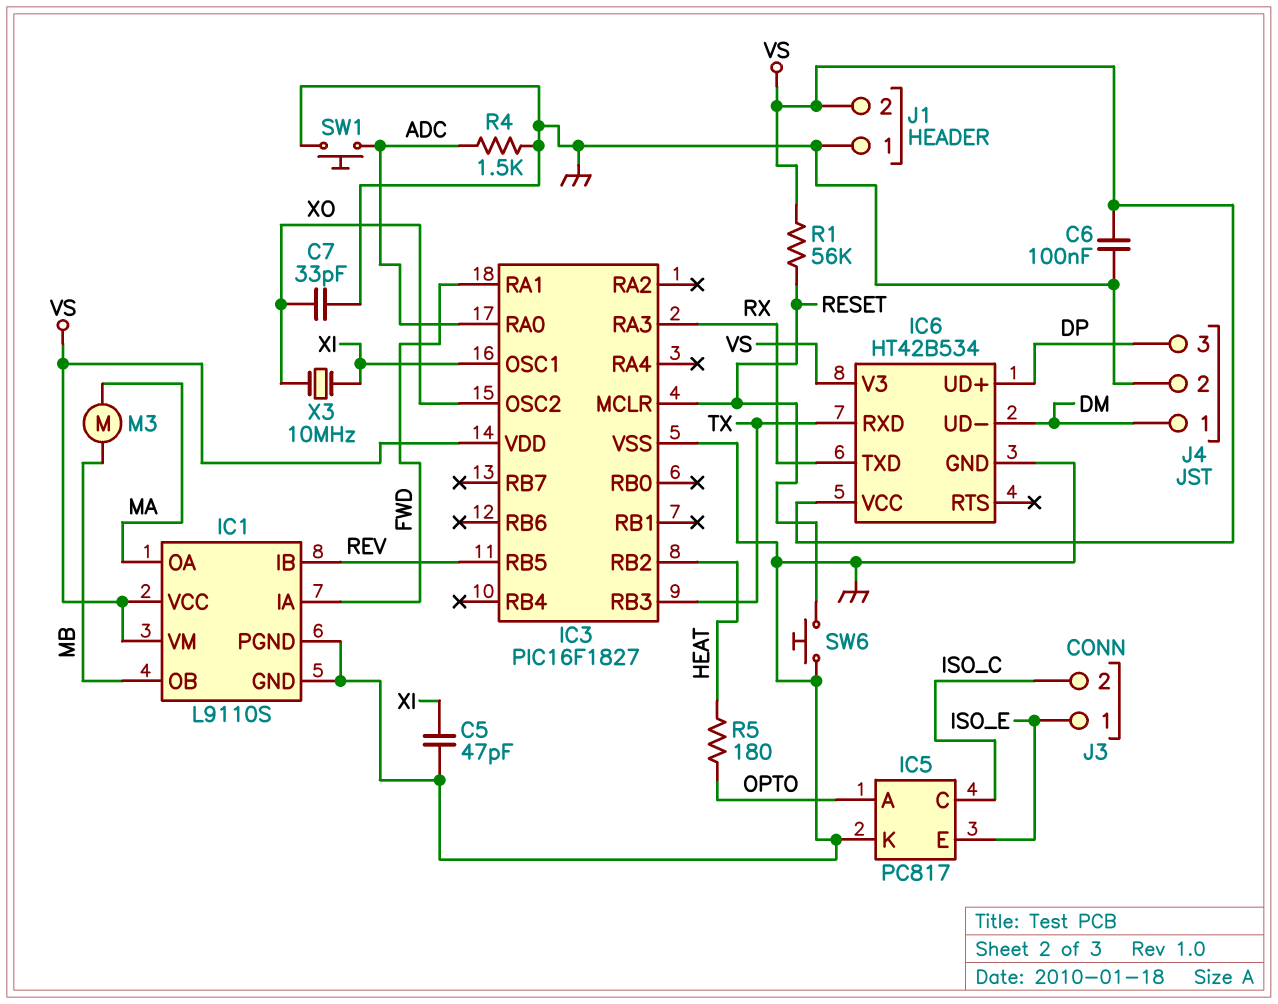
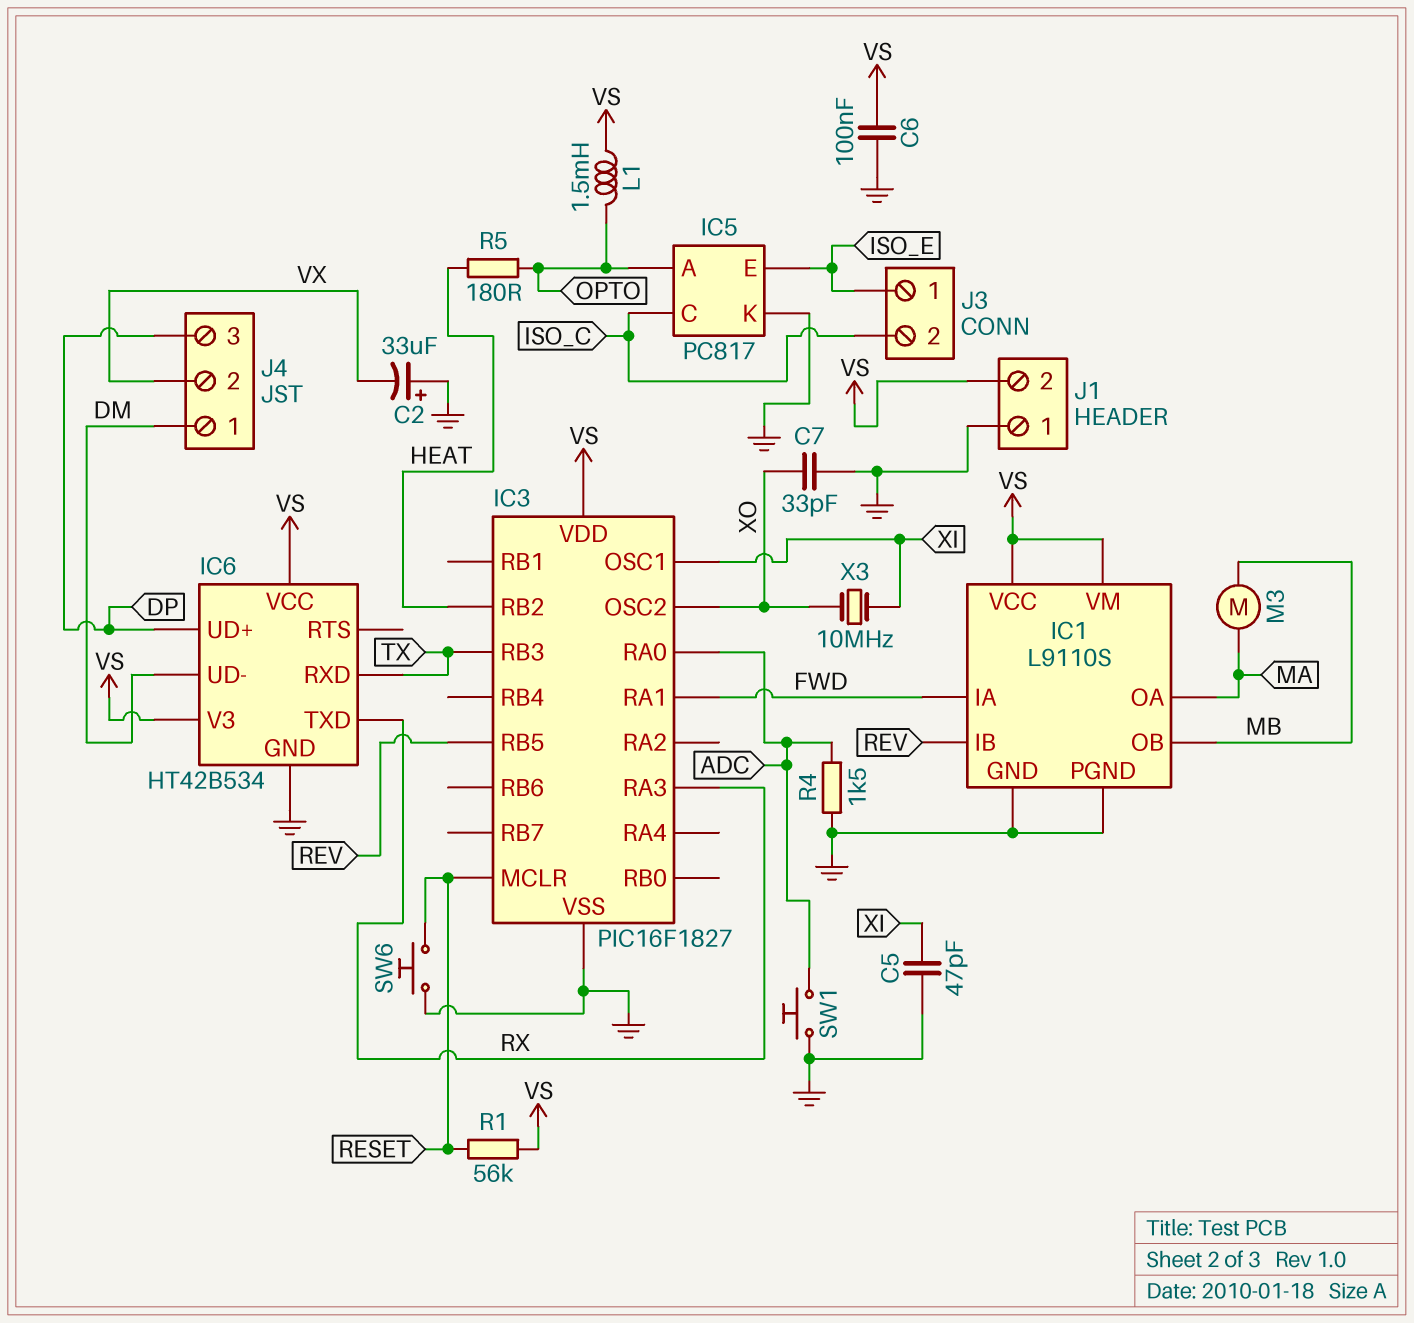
C2: none -> 33uF (plus GND, minus VX)
J4 pin 2: GND -> VX
L1: none -> 1.5mH (OPTO, VS)

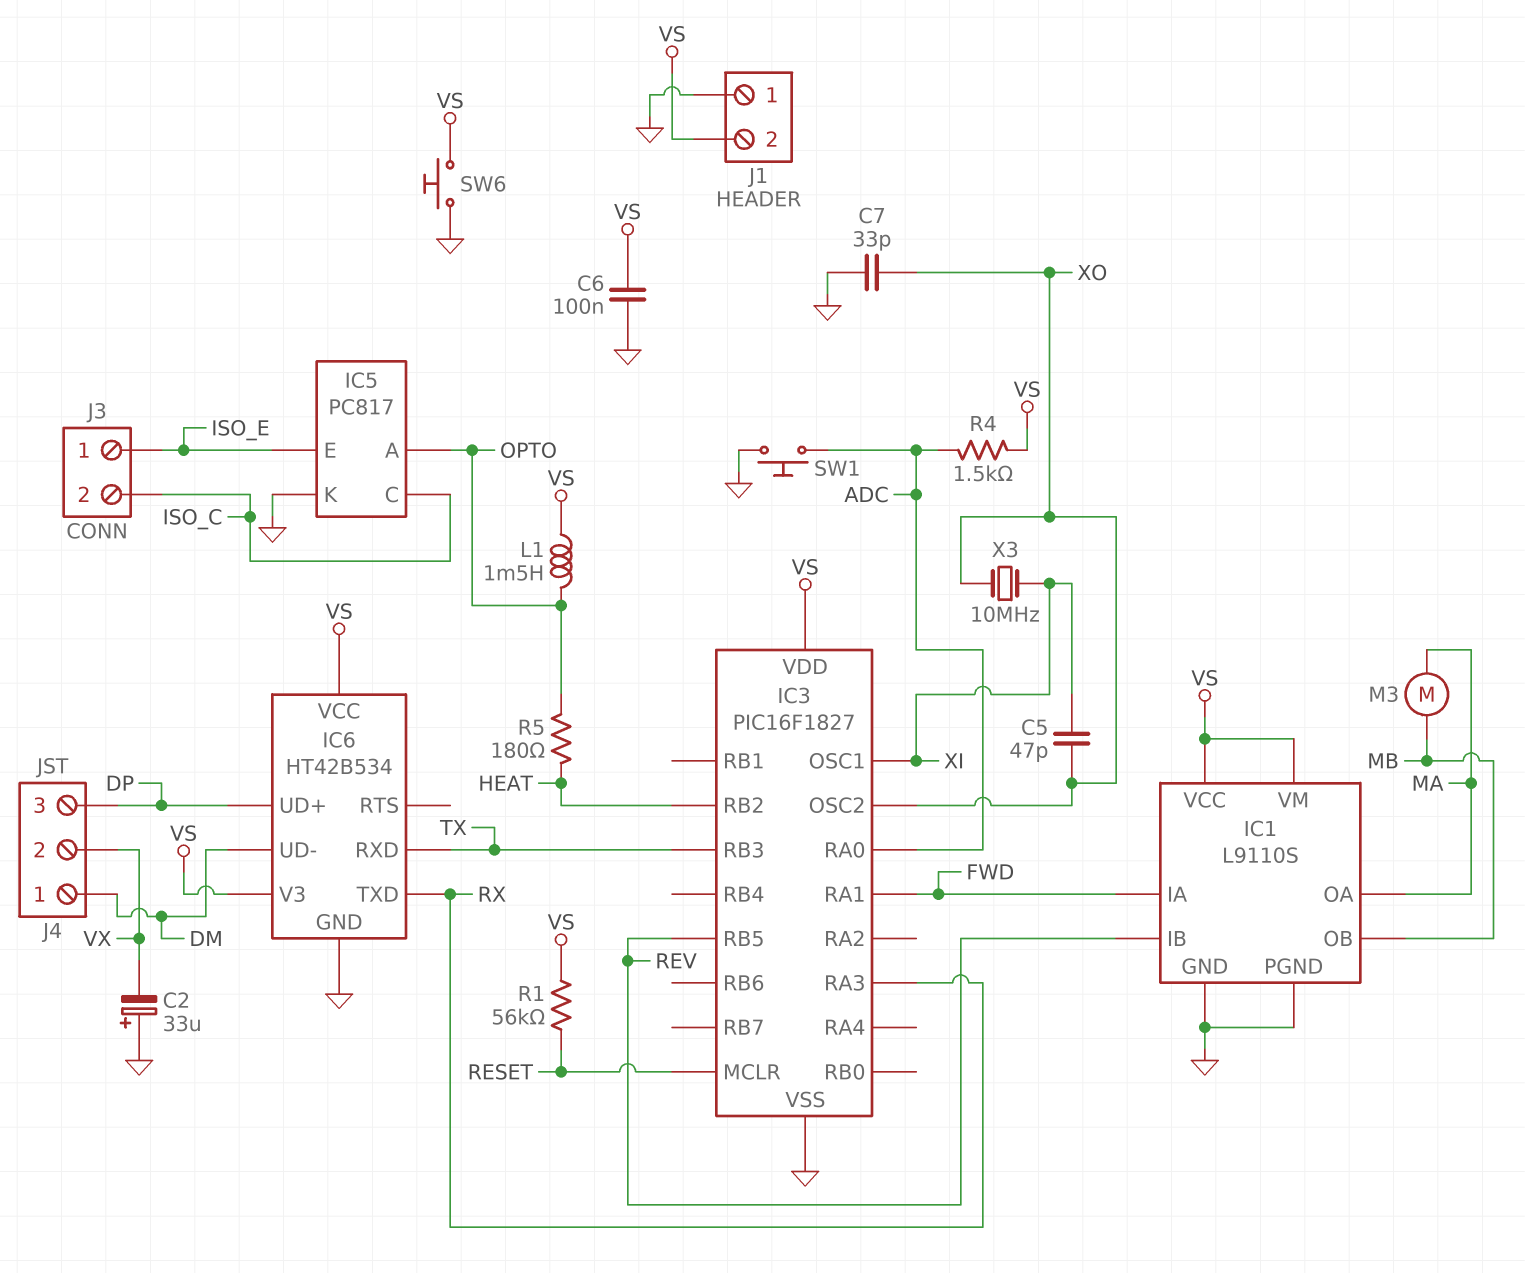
C5: 47pF (GND, XI) -> 47pF (XI, XO)
R4: 1.5k (ADC, GND) -> 1.5k (ADC, VS)
SW6: button (GND, RESET) -> button (GND, VS)

